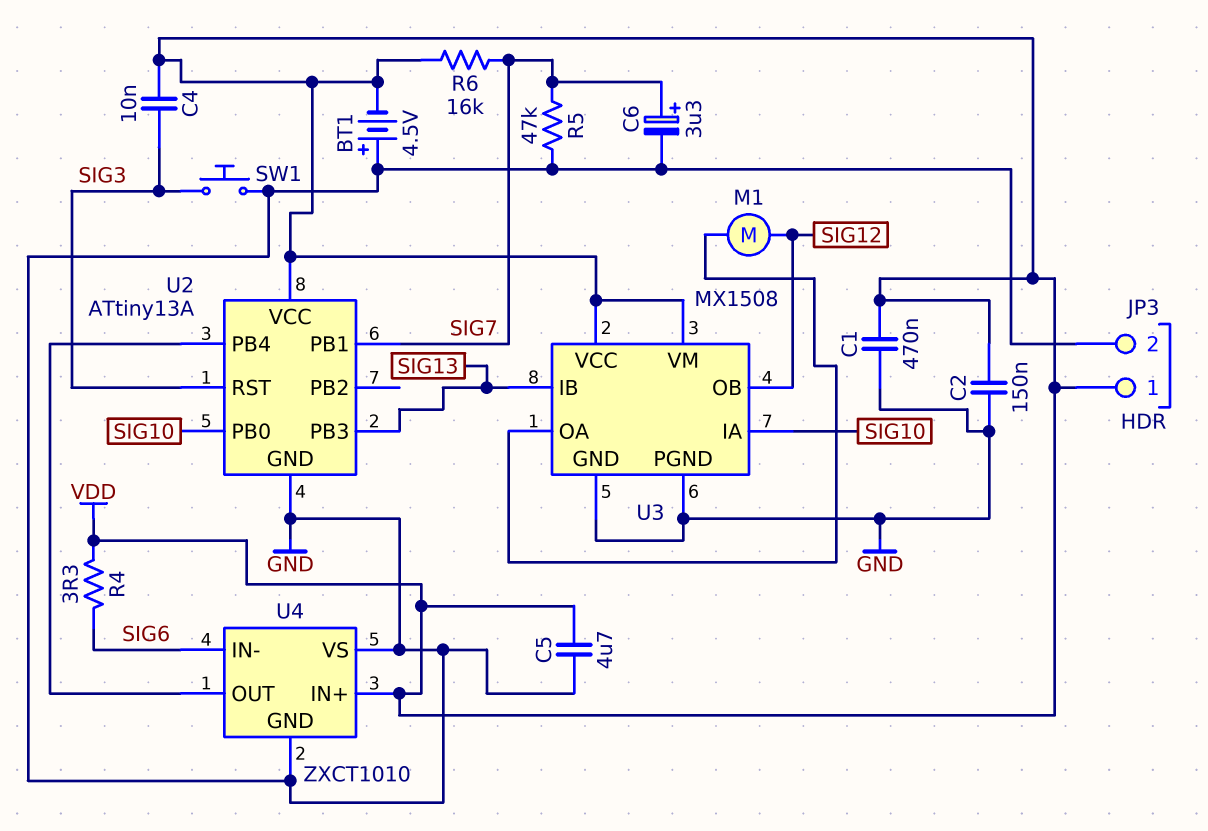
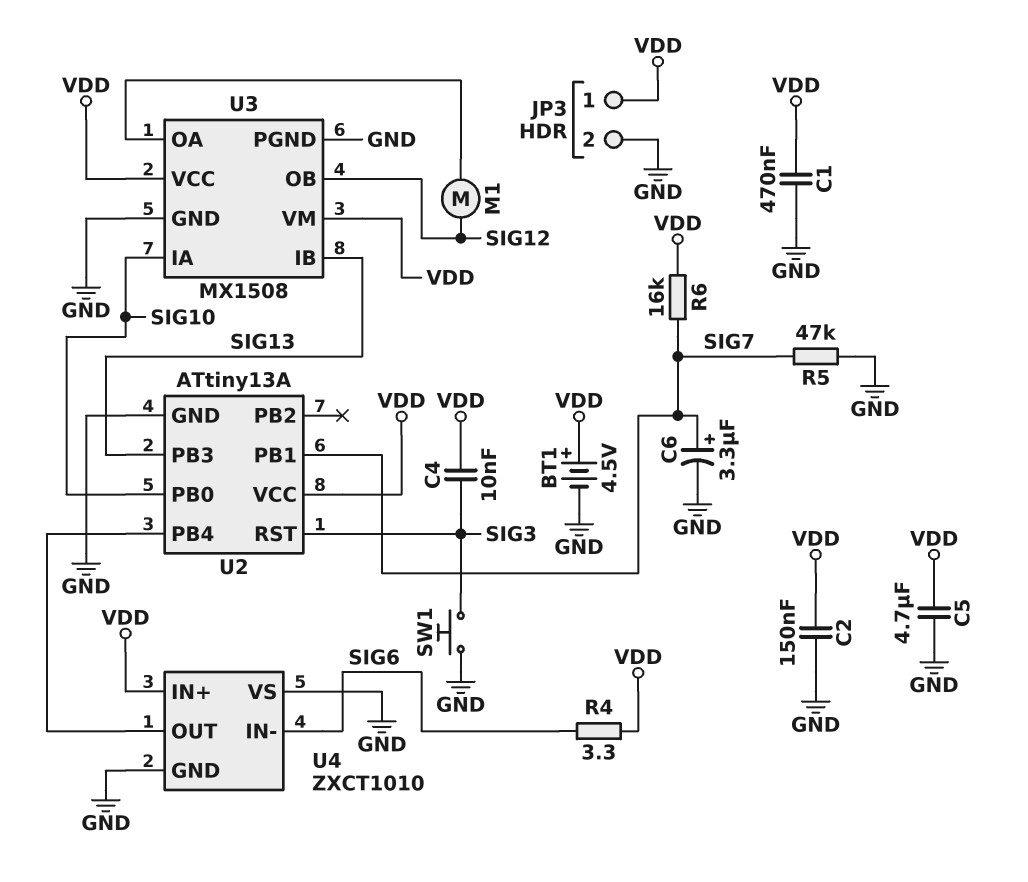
BT1: 4.5V (plus GND, minus VDD) -> 4.5V (plus VDD, minus GND)

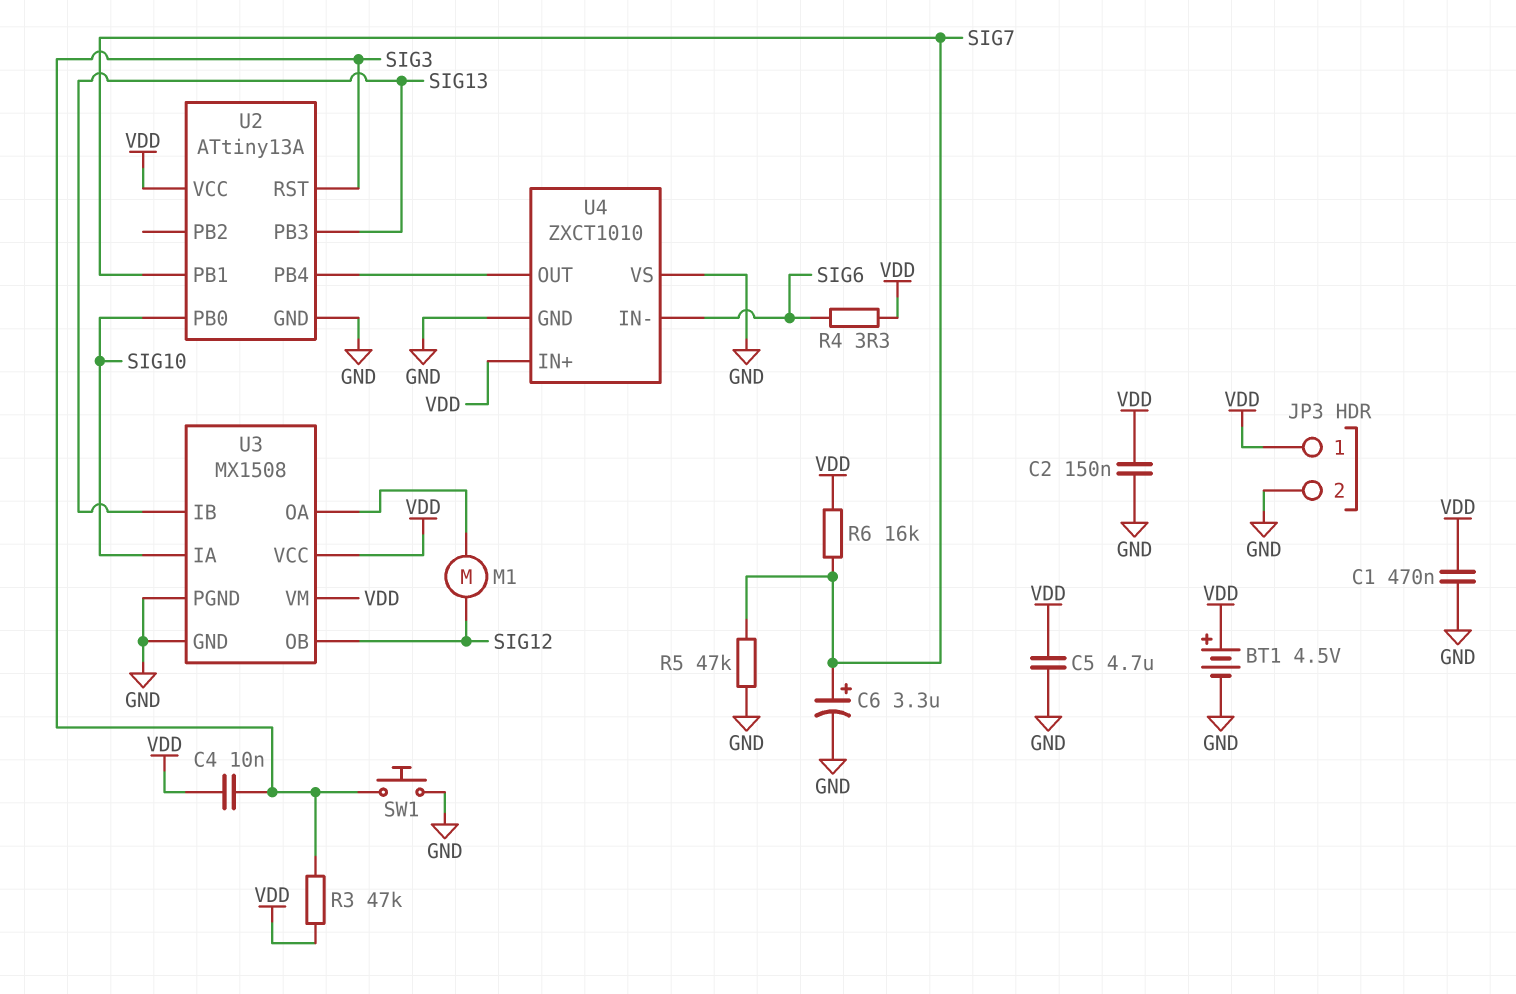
R3: none -> 47k (SIG3, VDD)

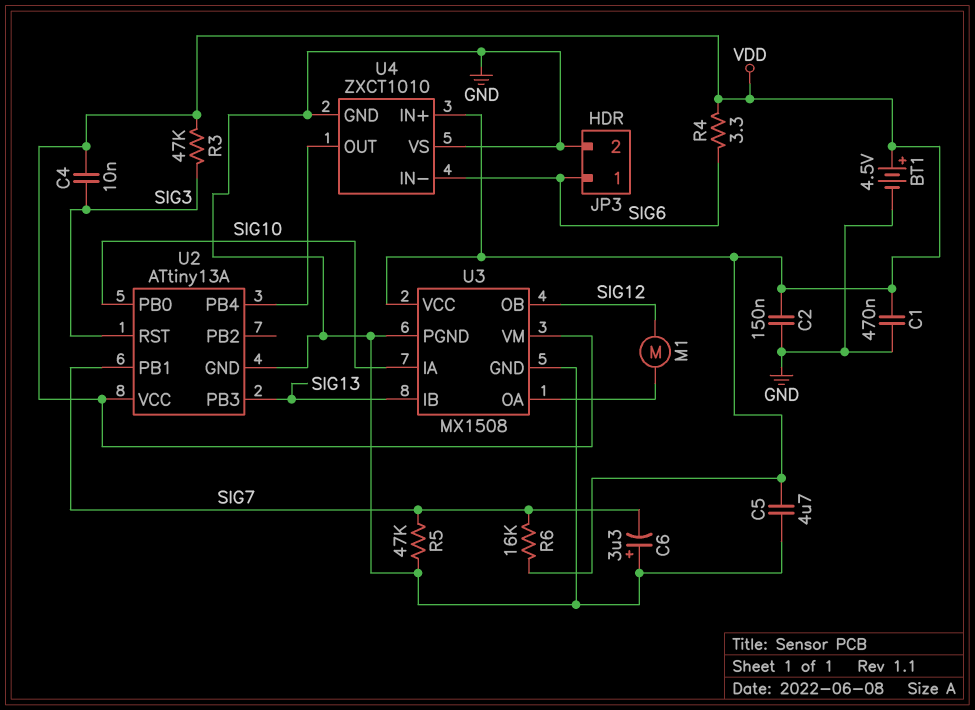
C6: 3.3uF (plus SIG7, minus GND) -> 3.3uF (plus GND, minus SIG7)
JP3 pin 1: VDD -> SIG6
SW1: button (GND, SIG3) -> none

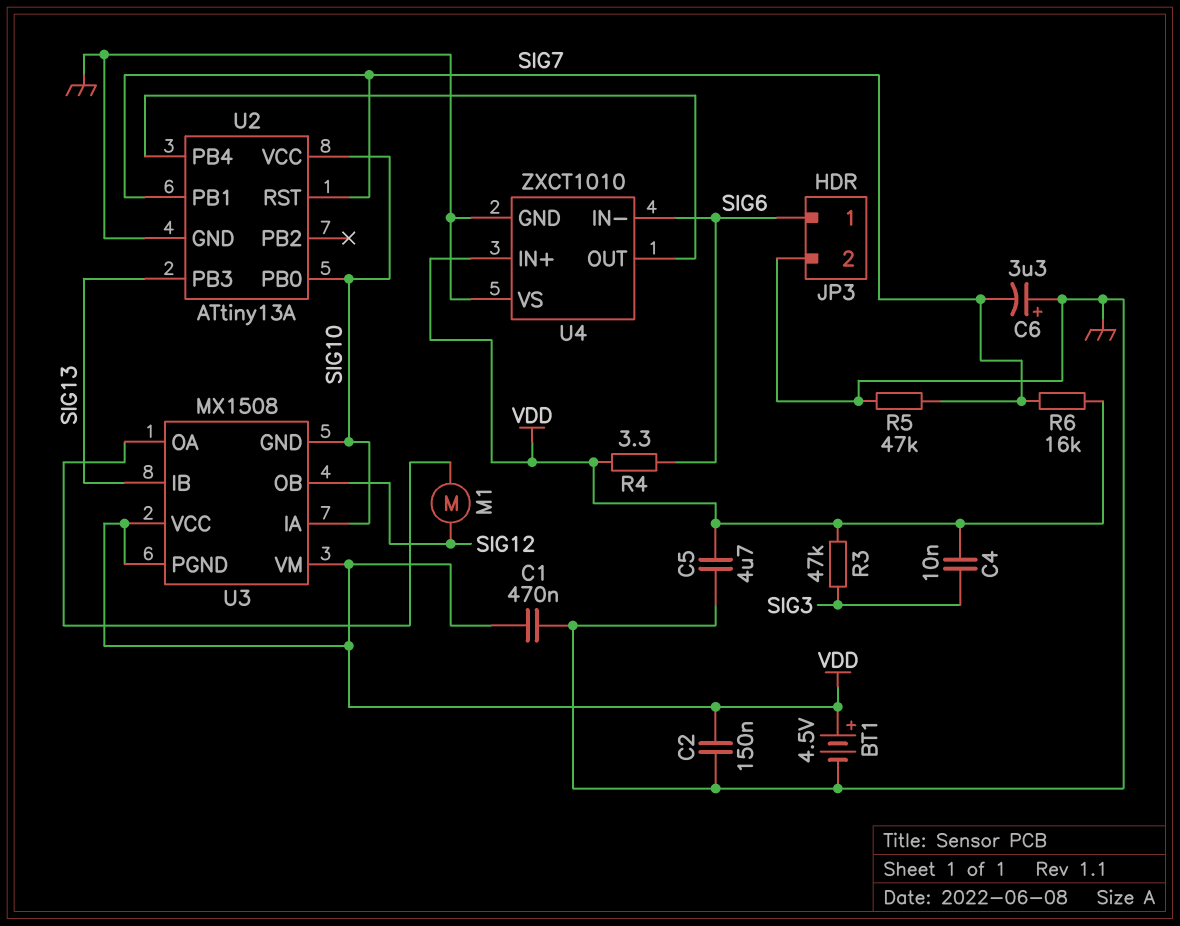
U2 pin RST: SIG3 -> SIG7
U2 pin VCC: VDD -> SIG10
U3 pin GND: GND -> SIG10
U3 pin PGND: GND -> VDD

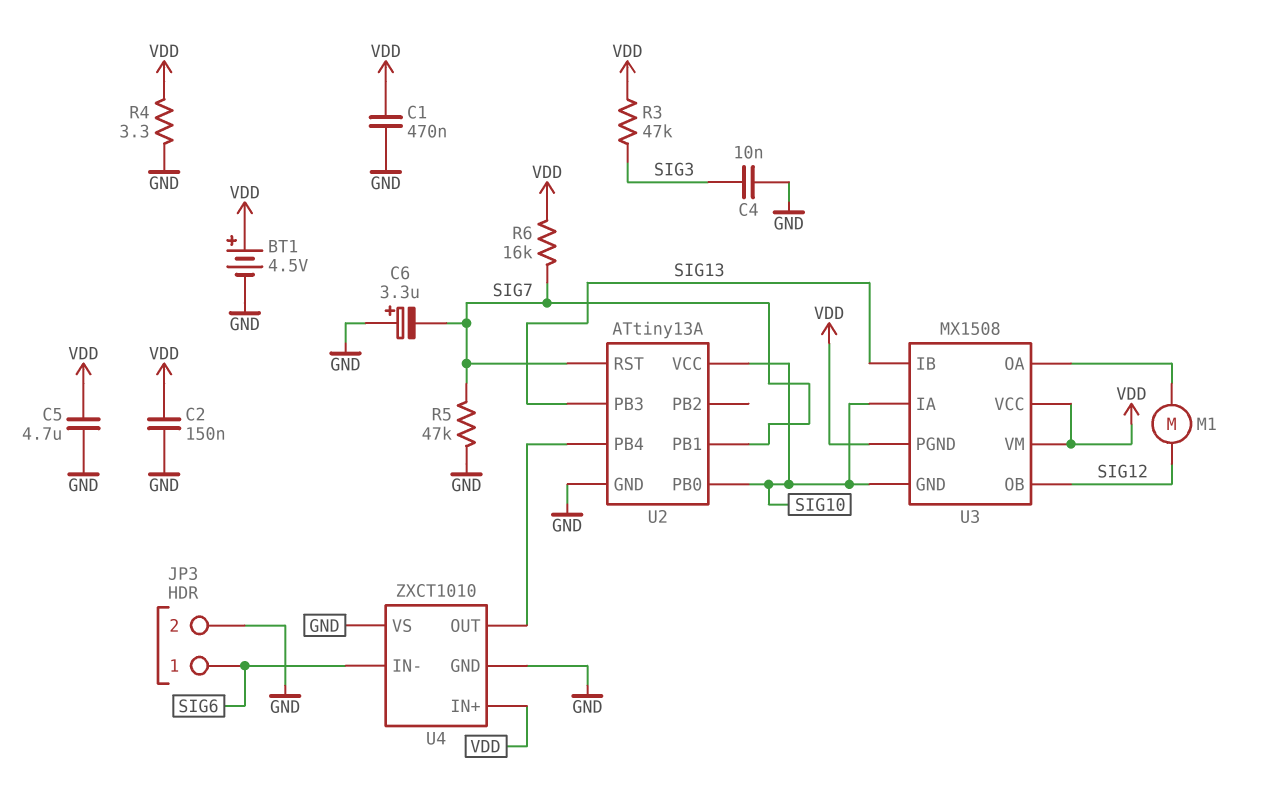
C4: 10nF (SIG3, VDD) -> 10nF (GND, SIG3)
R4: 3.3 (SIG6, VDD) -> 3.3 (GND, VDD)

